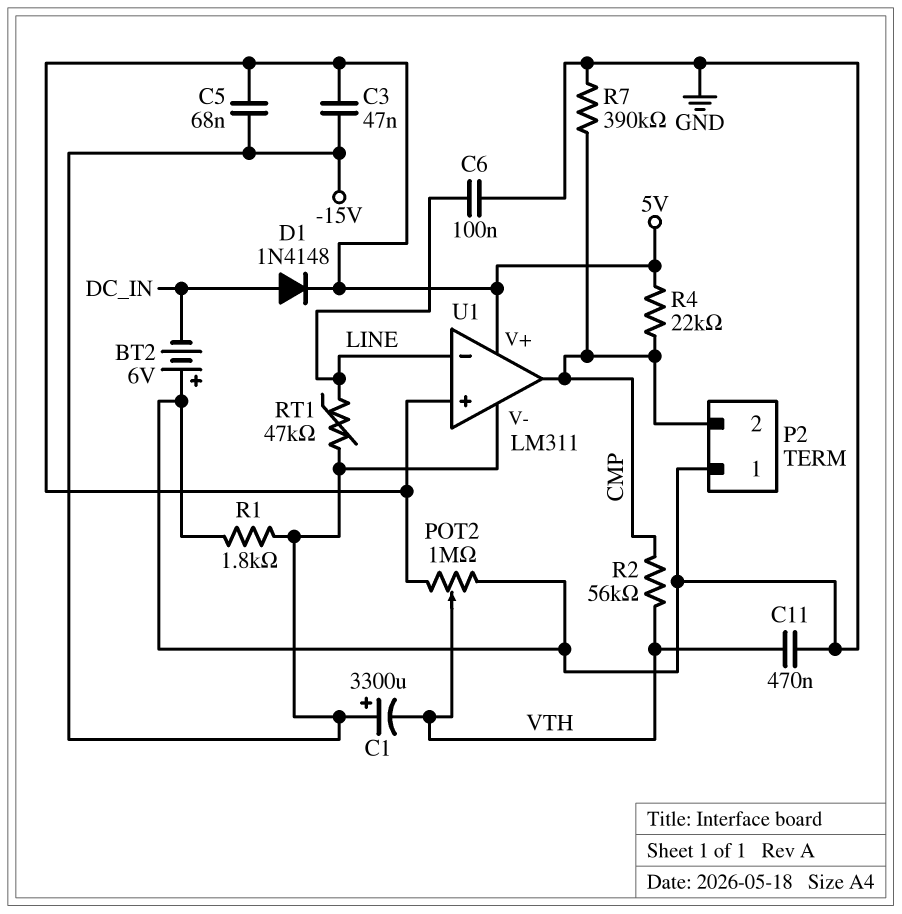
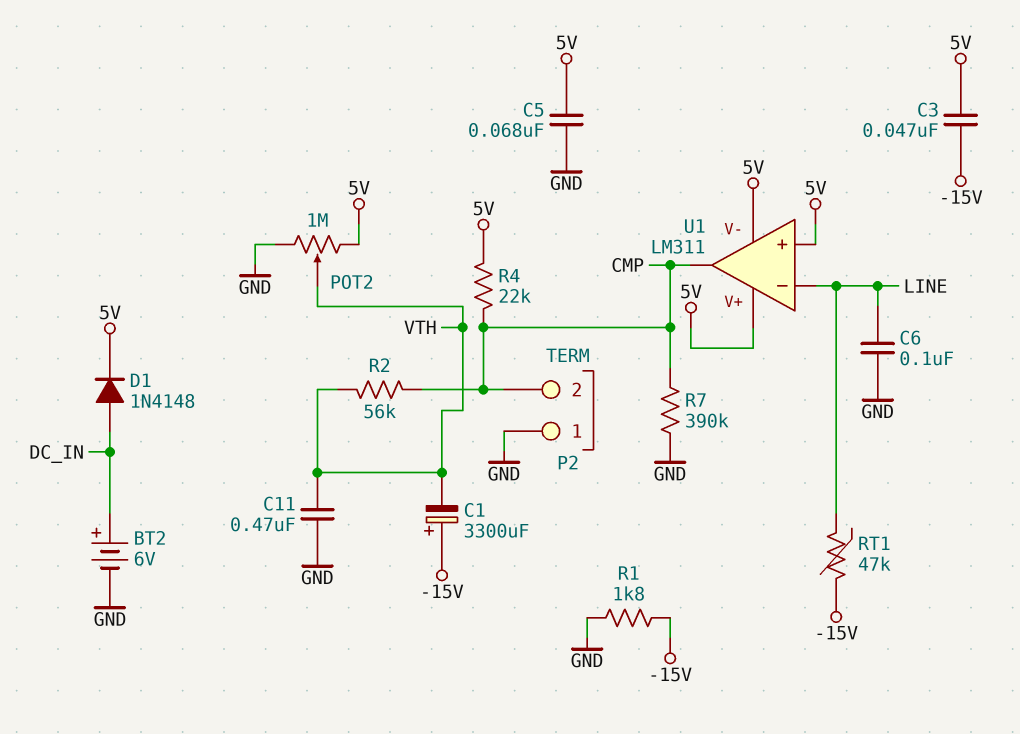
BT2: 6V (plus GND, minus DC_IN) -> 6V (plus DC_IN, minus GND)
C5: 68nF (-15V, 5V) -> 68nF (5V, GND)
U1 pin V-: -15V -> 5V

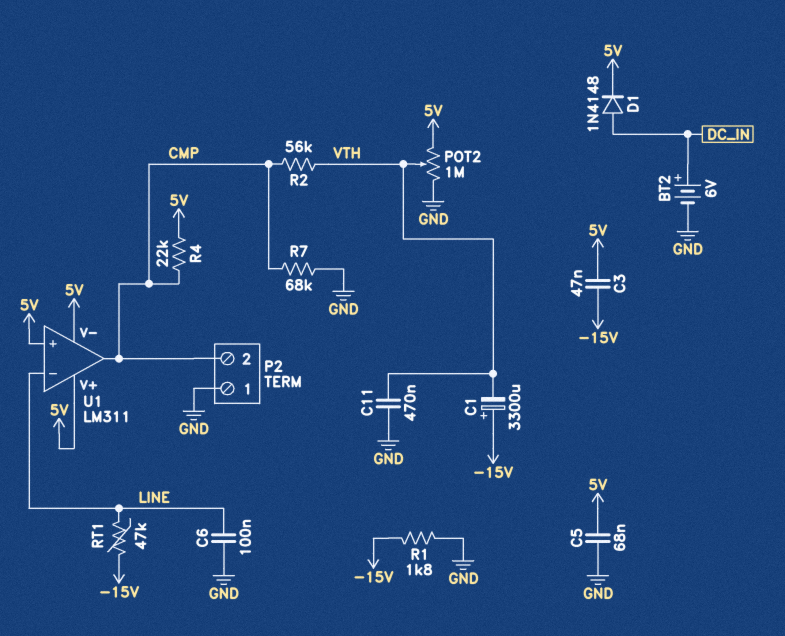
R7: 390k (CMP, GND) -> 68k (CMP, GND)

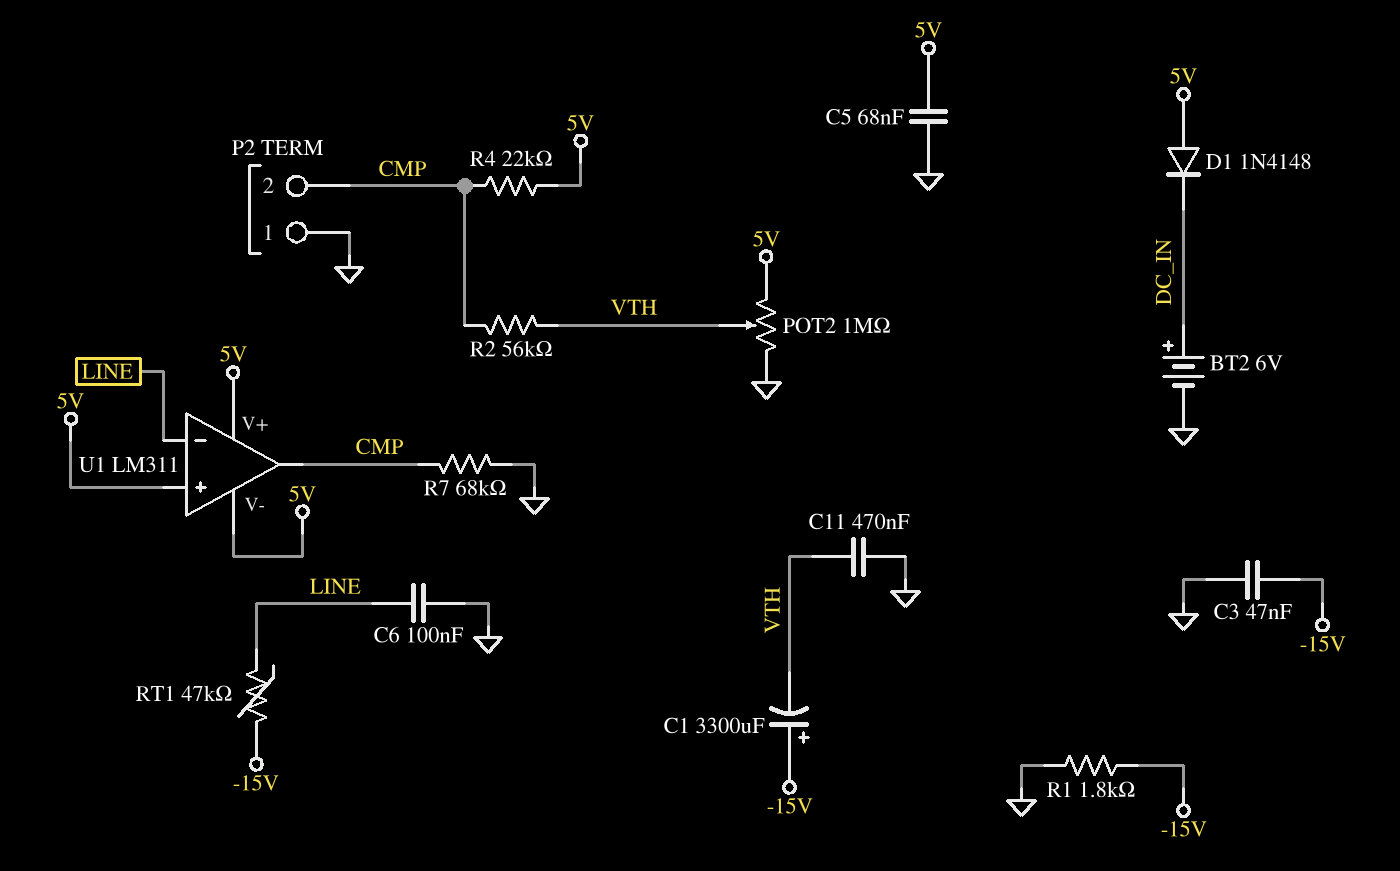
C3: 47nF (-15V, 5V) -> 47nF (-15V, GND)
D1: diode 1N4148 (A DC_IN, K 5V) -> diode 1N4148 (A 5V, K DC_IN)

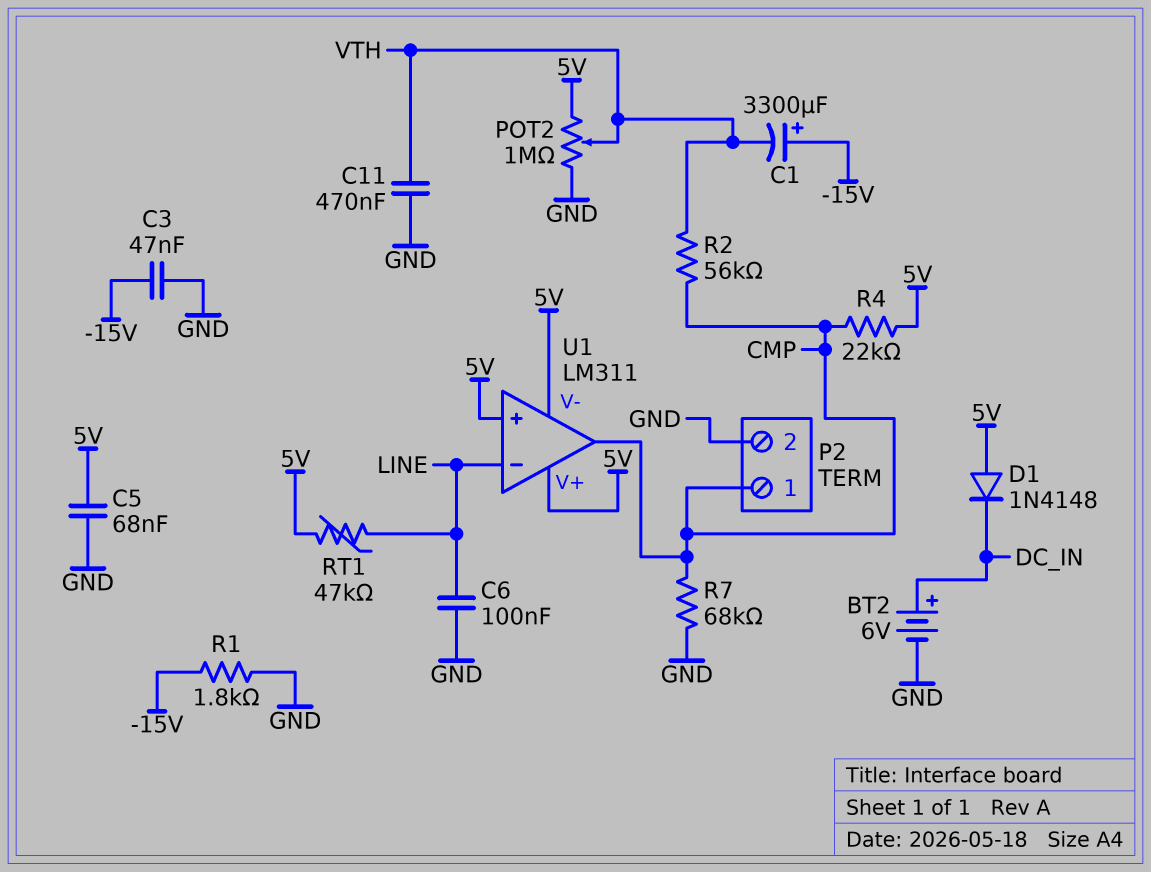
P2 pin 1: GND -> CMP
P2 pin 2: CMP -> GND
RT1: 47k (-15V, LINE) -> 47k (5V, LINE)

